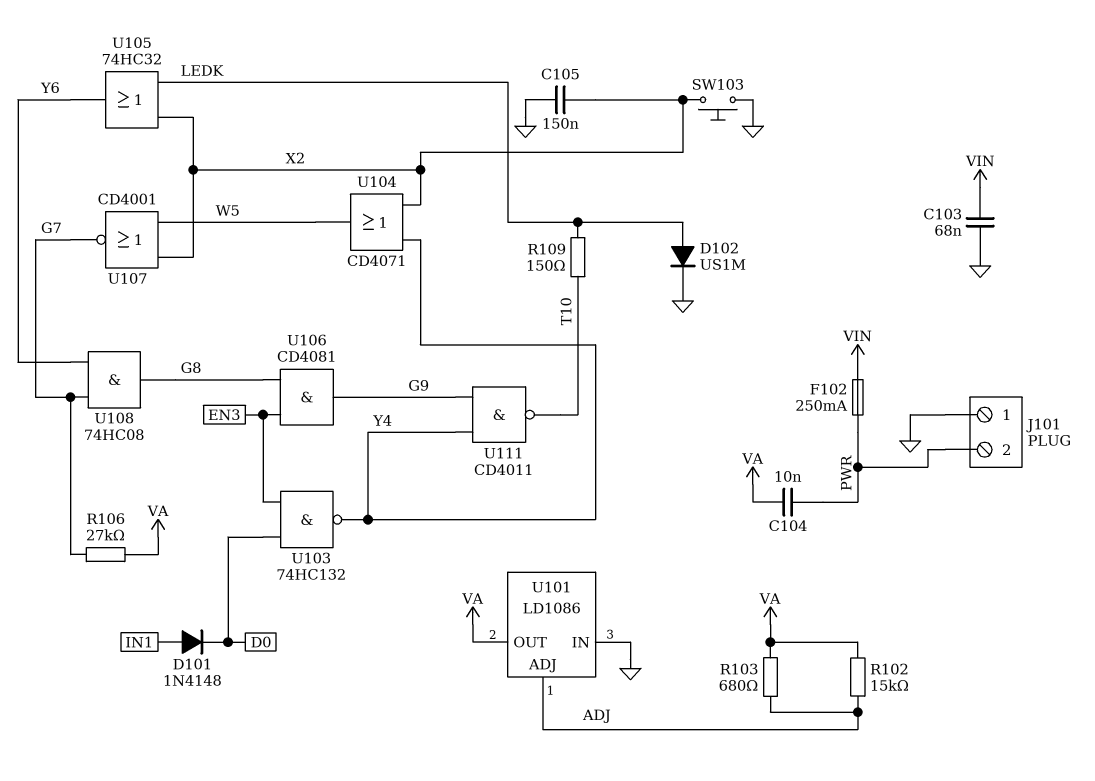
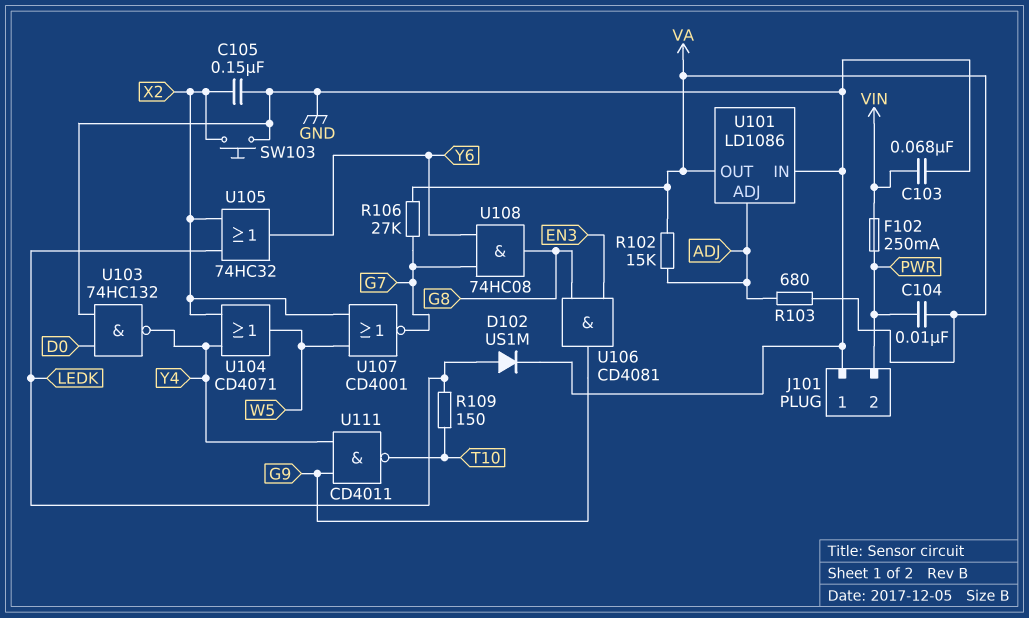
D101: diode 1N4148 (A IN1, K D0) -> none
U103: NAND 74HC132 (in D0, in EN3, out Y4) -> NAND 74HC132 (in D0, in GND, out Y4)

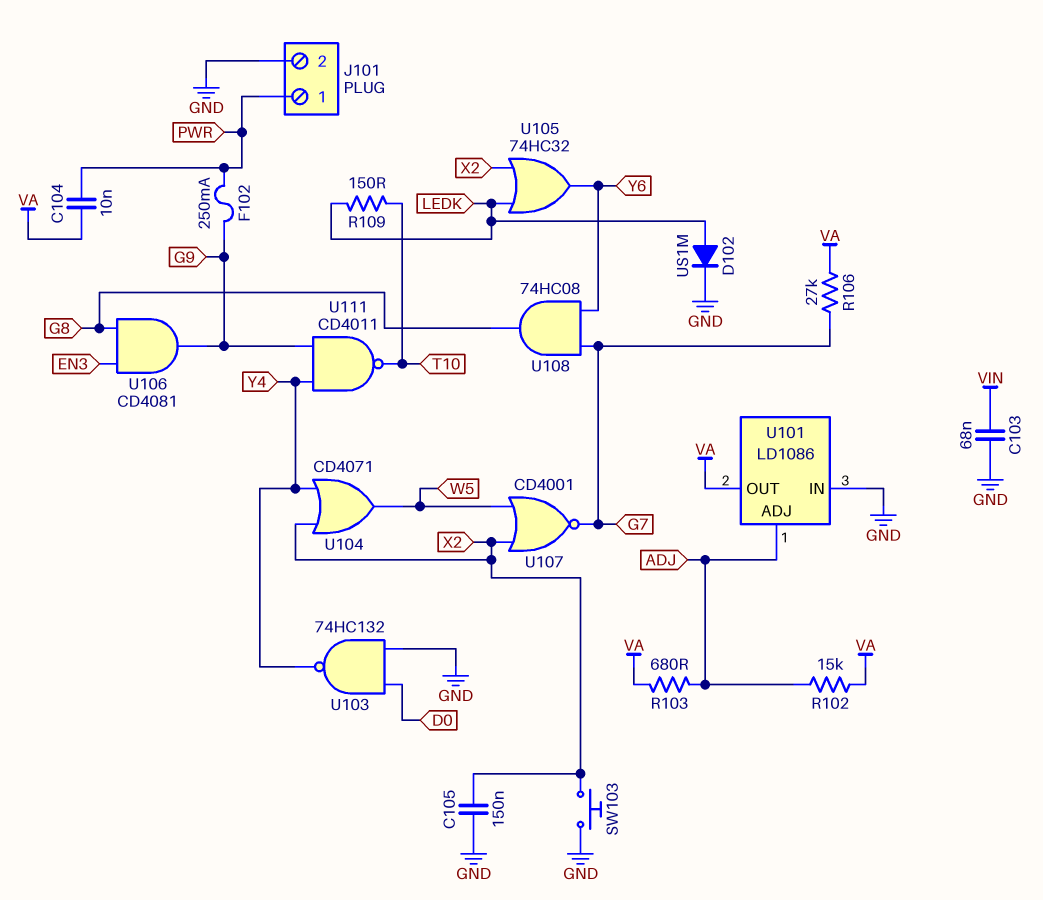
F102: 250mA (PWR, VIN) -> 250mA (G9, PWR)
J101 pin 1: GND -> PWR
J101 pin 2: PWR -> GND

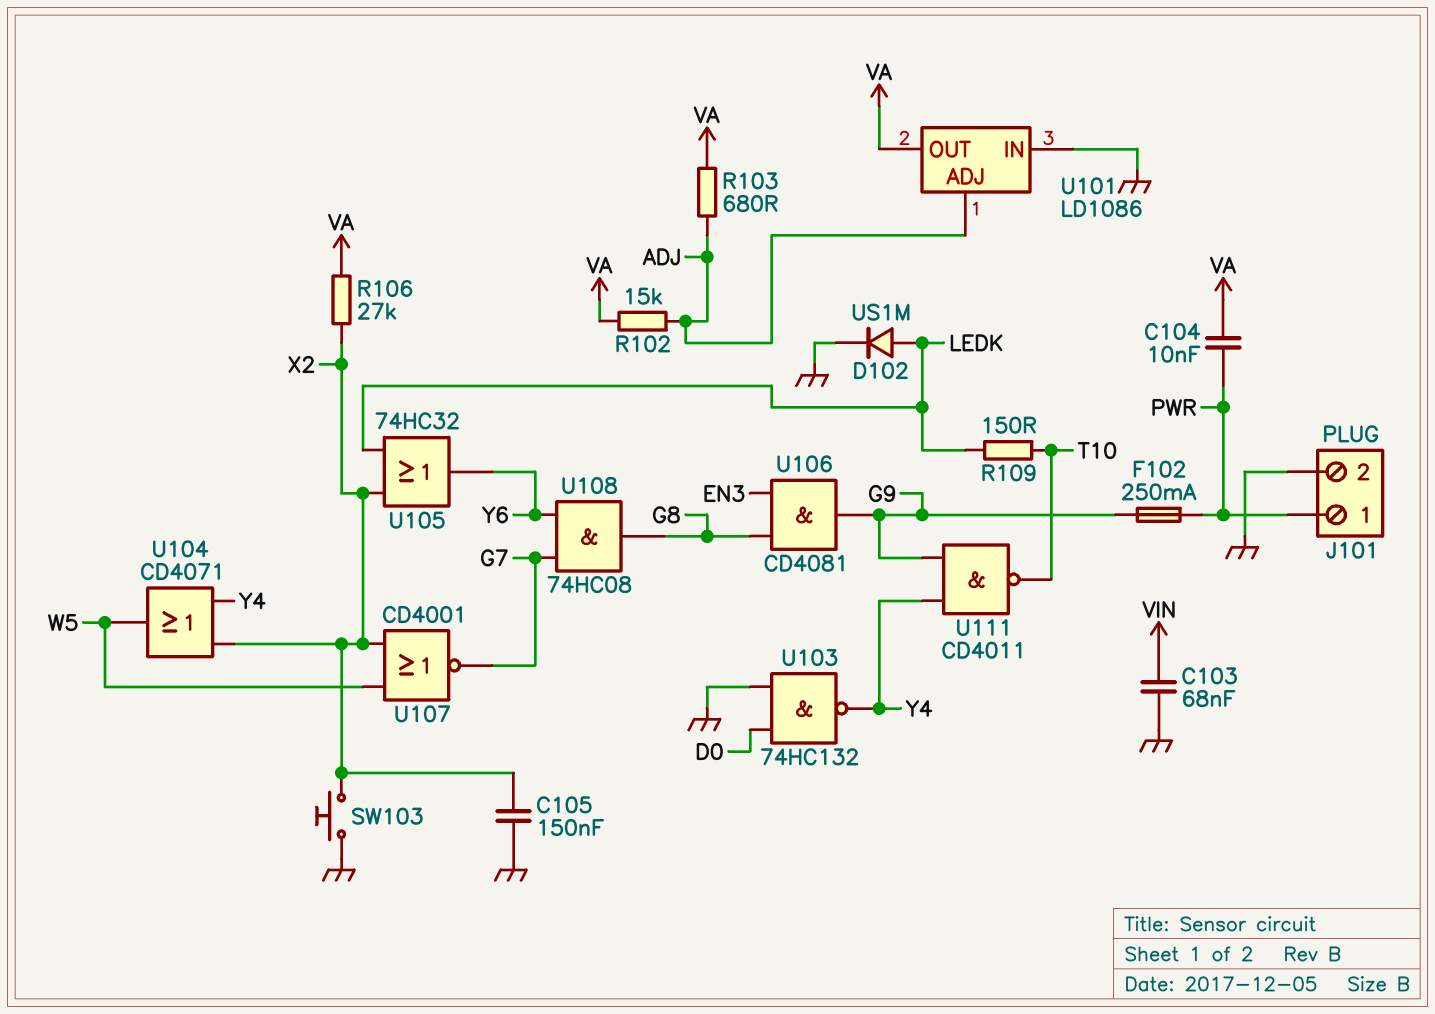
R106: 27k (G7, VA) -> 27k (VA, X2)

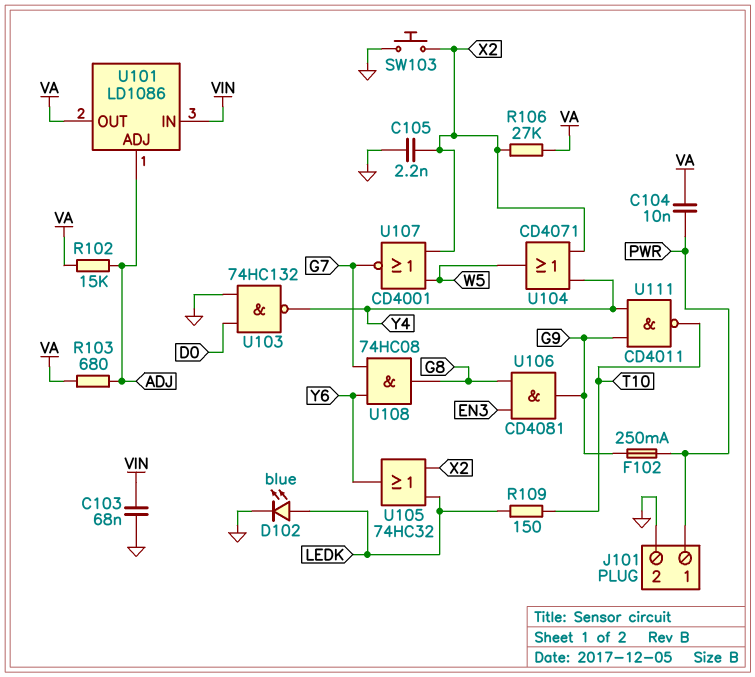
C105: 150nF (GND, X2) -> 2.2nF (GND, X2)
D102: diode US1M (A LEDK, K GND) -> LED blue (A LEDK, K GND)
U101 pin IN: GND -> VIN

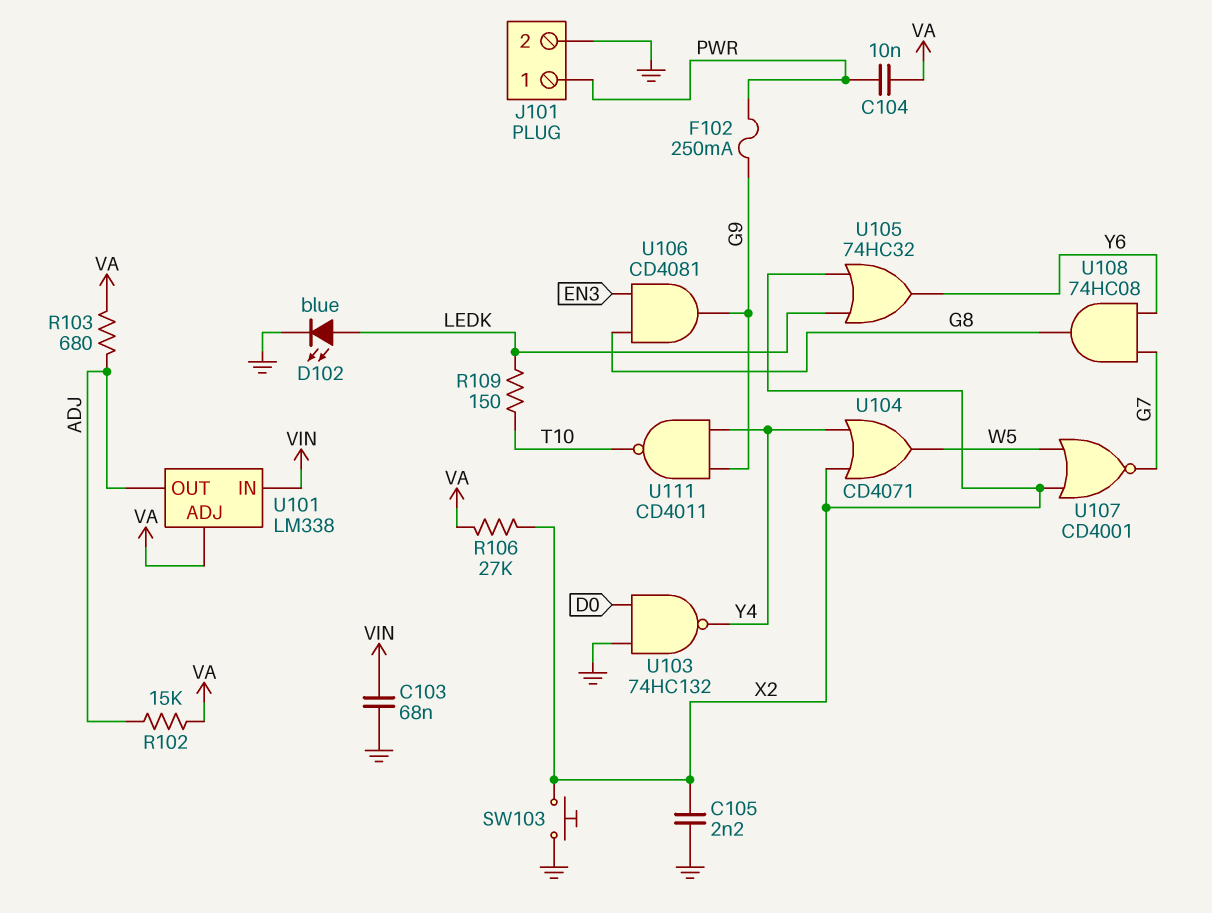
U101: LD1086 -> LM338
U101 pin ADJ: ADJ -> VA
U101 pin OUT: VA -> ADJ

